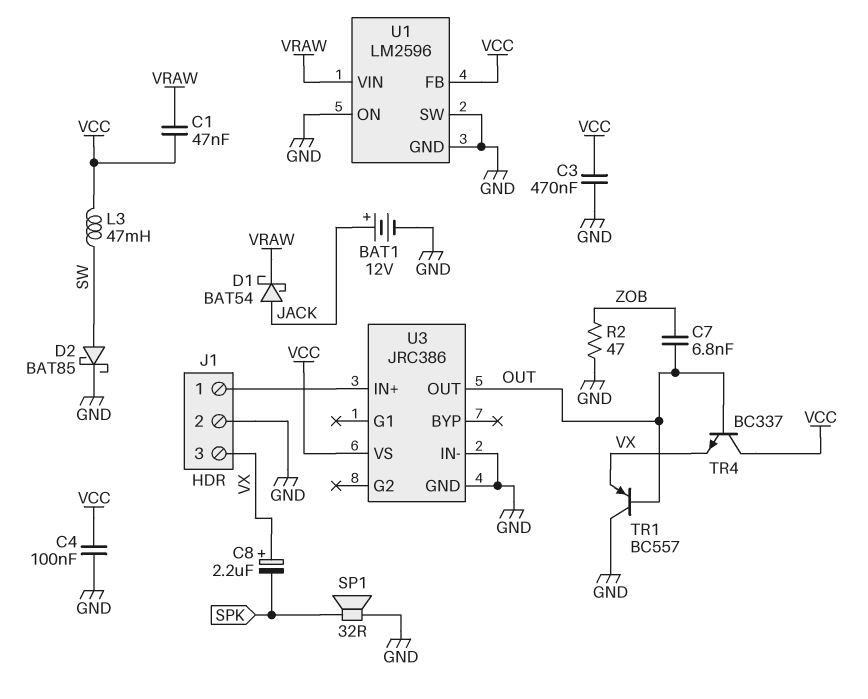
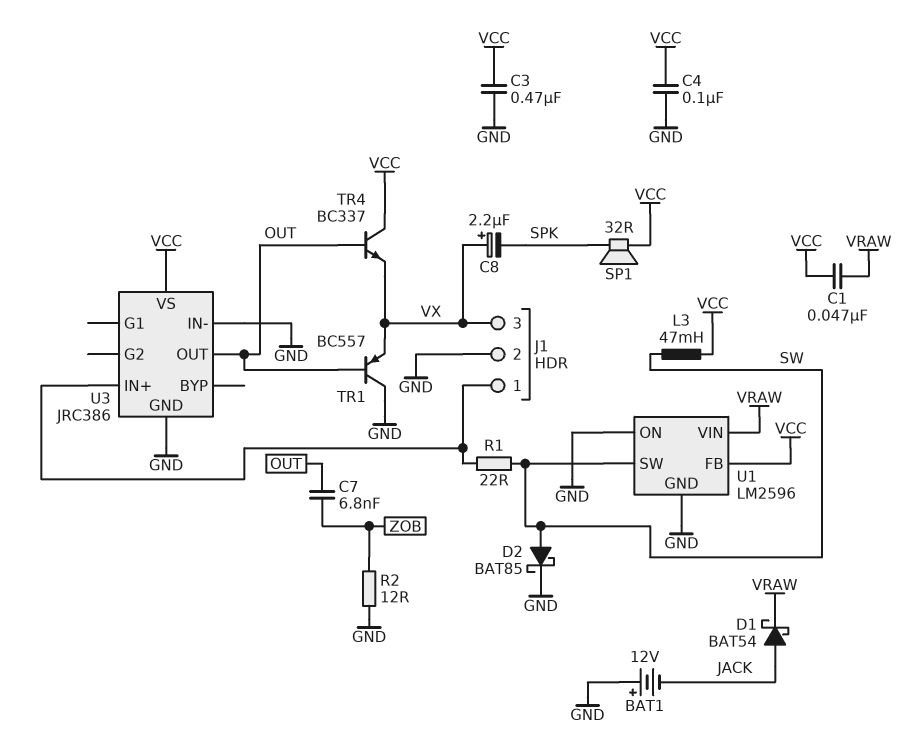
BAT1: 12V (plus JACK, minus GND) -> 12V (plus GND, minus JACK)
R1: none -> 22 (J1/1, SW)
R2: 47 (GND, ZOB) -> 12 (GND, ZOB)
SP1: speaker 32R (GND, SPK) -> speaker 32R (SPK, VCC)
U1 pin SW: GND -> SW

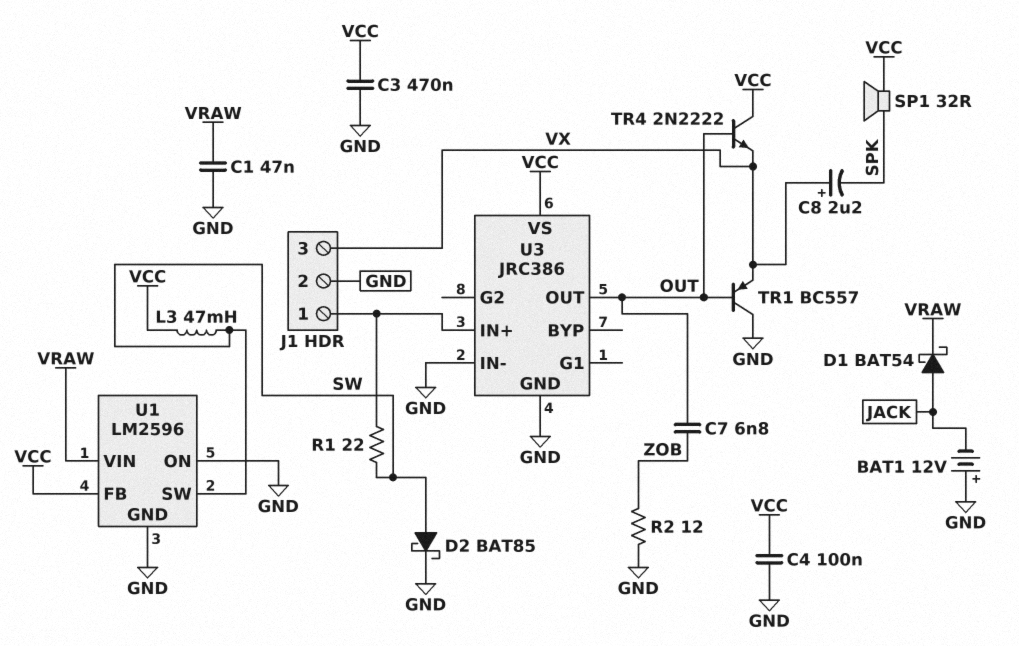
C1: 47nF (VCC, VRAW) -> 47nF (GND, VRAW)
TR4: NPN BC337 (B OUT, C VCC, E VX) -> NPN 2N2222 (B OUT, C VCC, E VX)

